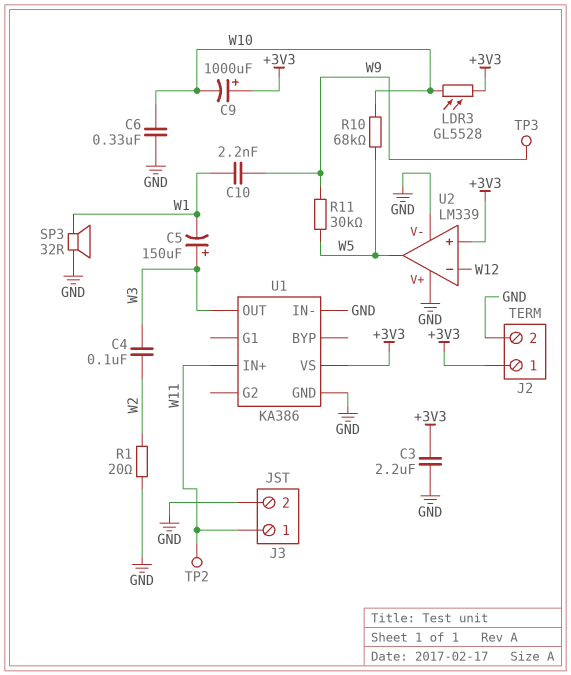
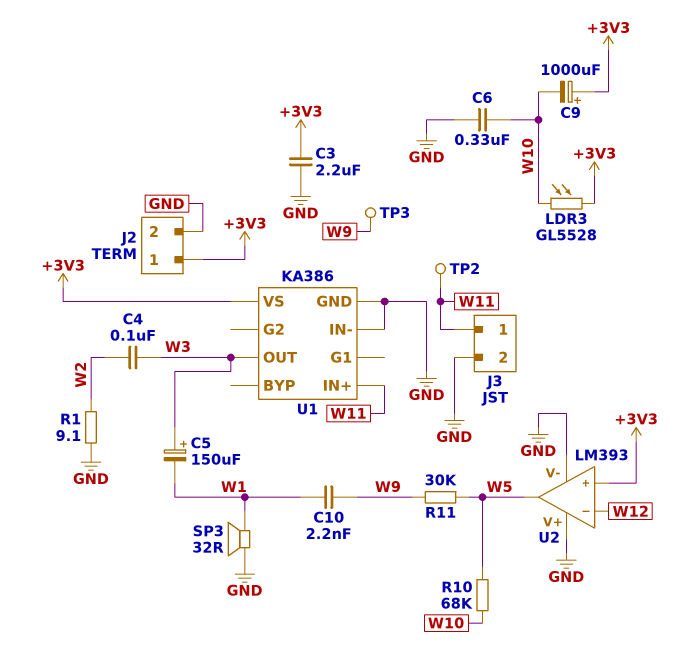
R1: 20 (GND, W2) -> 9.1 (GND, W2)
U2: LM339 -> LM393

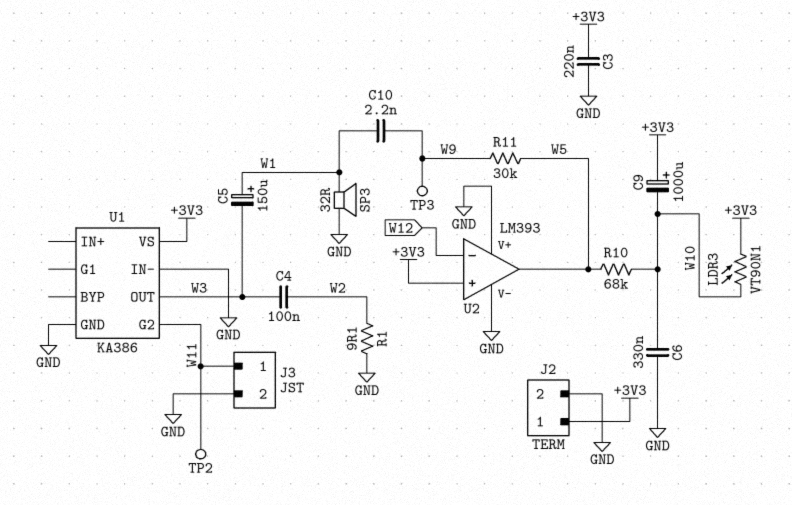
C3: 2.2uF (+3V3, GND) -> 220nF (+3V3, GND)
C5: 150uF (plus W3, minus W1) -> 150uF (plus W1, minus W3)
LDR3: GL5528 (+3V3, W10) -> VT90N1 (+3V3, W10)
U1 pin G2: none -> W11
U1 pin IN+: W11 -> none

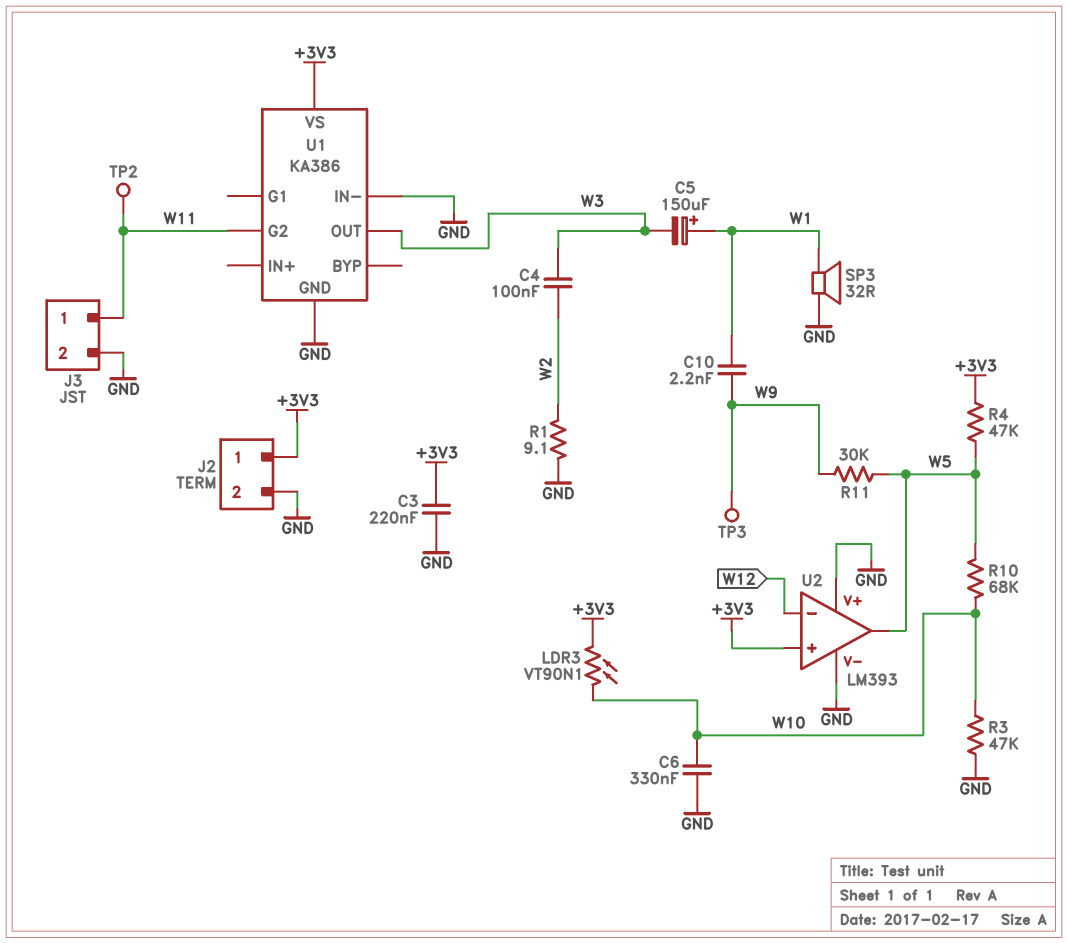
C9: 1000uF (plus +3V3, minus W10) -> none
R3: none -> 47k (GND, W10)
R4: none -> 47k (+3V3, W5)

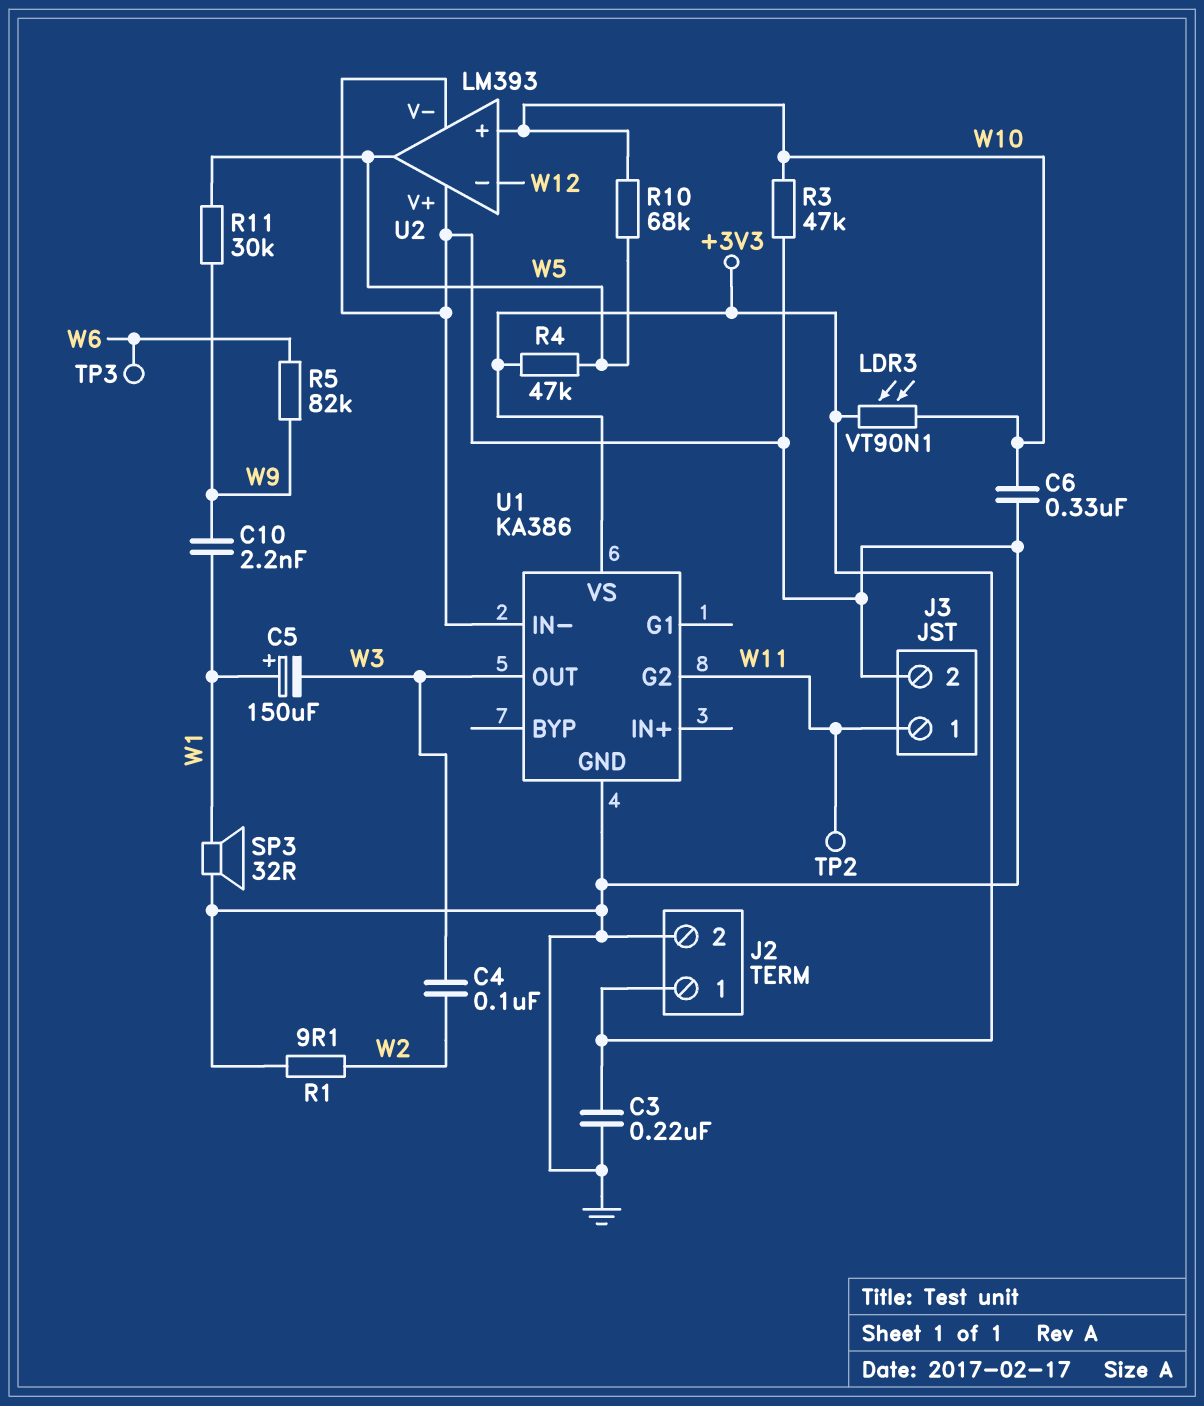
R5: none -> 82k (W6, W9)
TP3: test point (W9) -> test point (W6)
U2 pin in+: +3V3 -> W10

